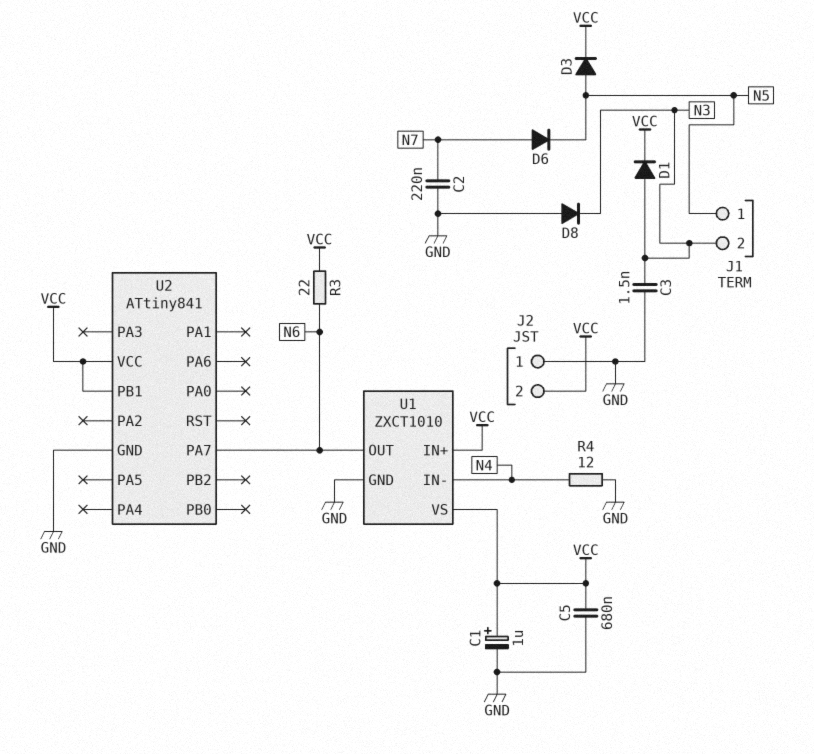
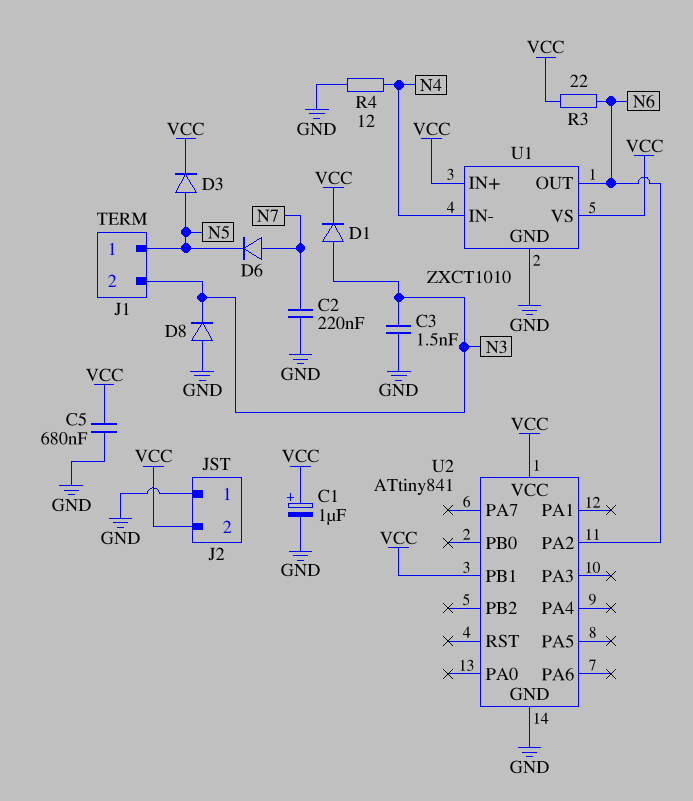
U2 pin PA2: none -> N6
U2 pin PA7: N6 -> none

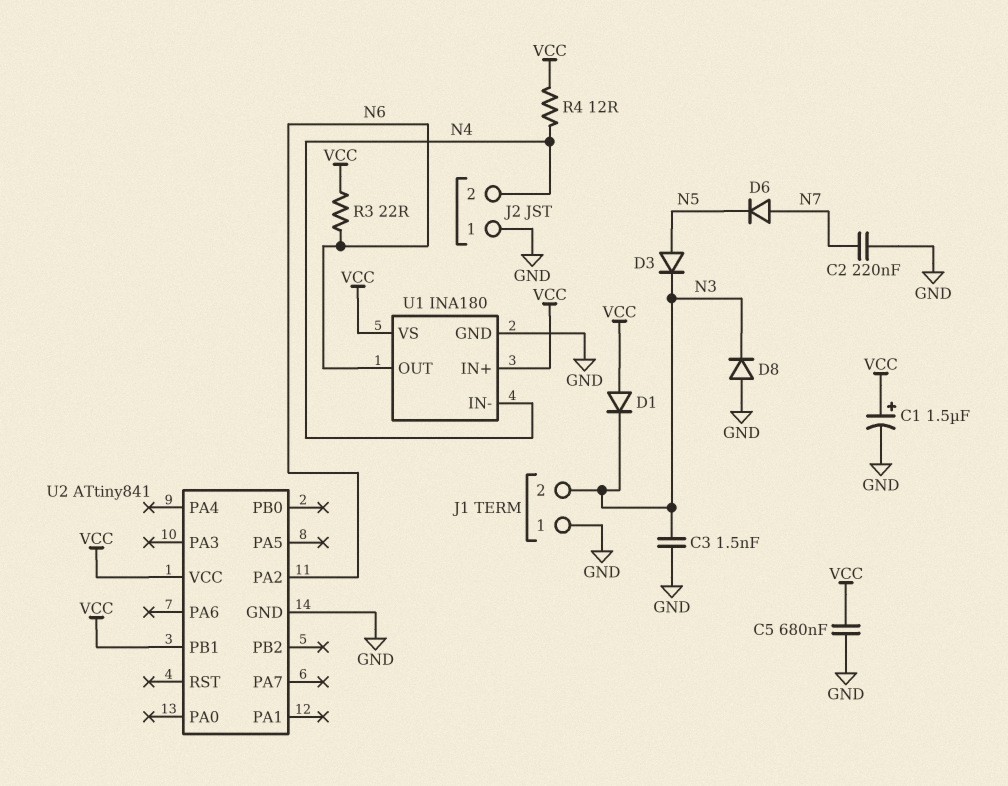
C1: 1uF (plus VCC, minus GND) -> 1.5uF (plus VCC, minus GND)
D1: diode (A N3, K VCC) -> diode (A VCC, K N3)
D3: diode (A N5, K VCC) -> diode (A N5, K N3)
J1 pin 1: N5 -> GND
J2 pin 2: VCC -> N4
R4: 12 (GND, N4) -> 12 (N4, VCC)
U1: ZXCT1010 -> INA180

